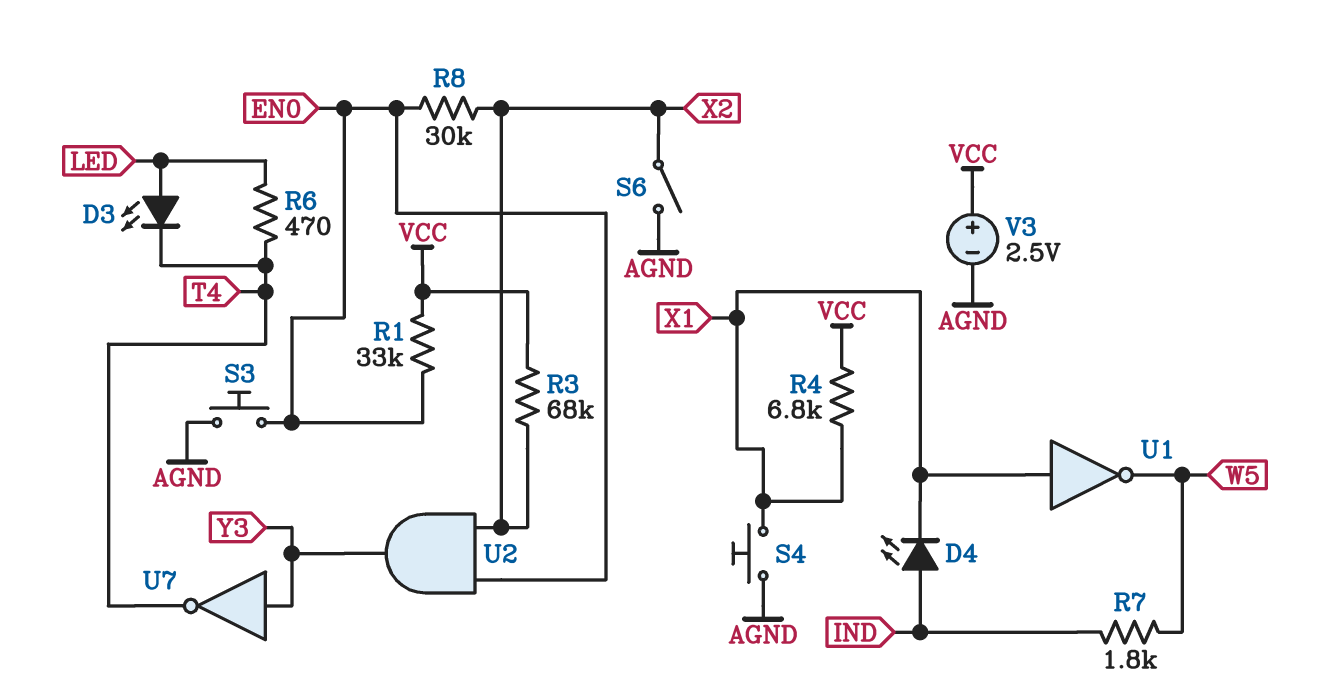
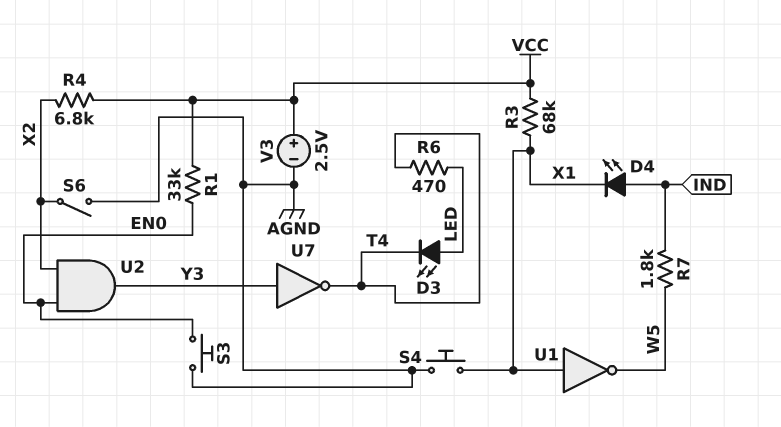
R3: 68k (VCC, X2) -> 68k (VCC, X1)
R4: 6.8k (VCC, X1) -> 6.8k (VCC, X2)
R8: 30k (EN0, X2) -> none

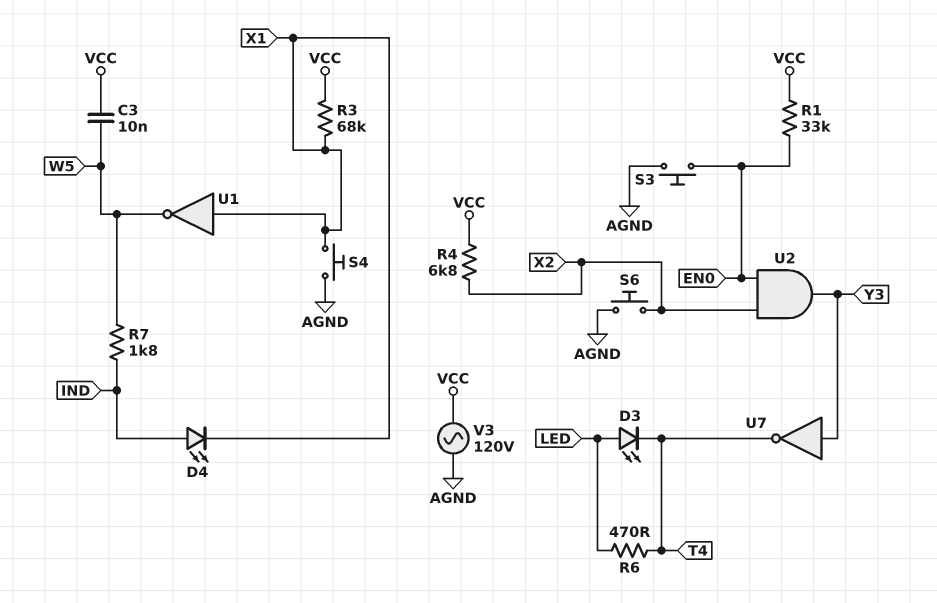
C3: none -> 10nF (VCC, W5)
S6: switch (AGND, X2) -> button (AGND, X2)
V3: 2.5V (plus VCC, minus AGND) -> AC 120V (AGND, VCC)

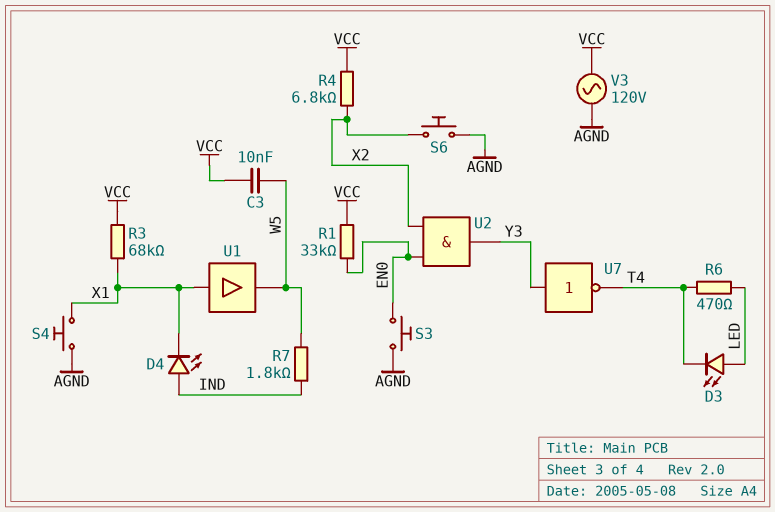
U1: NOT (in X1, out W5) -> buffer (in X1, out W5)

